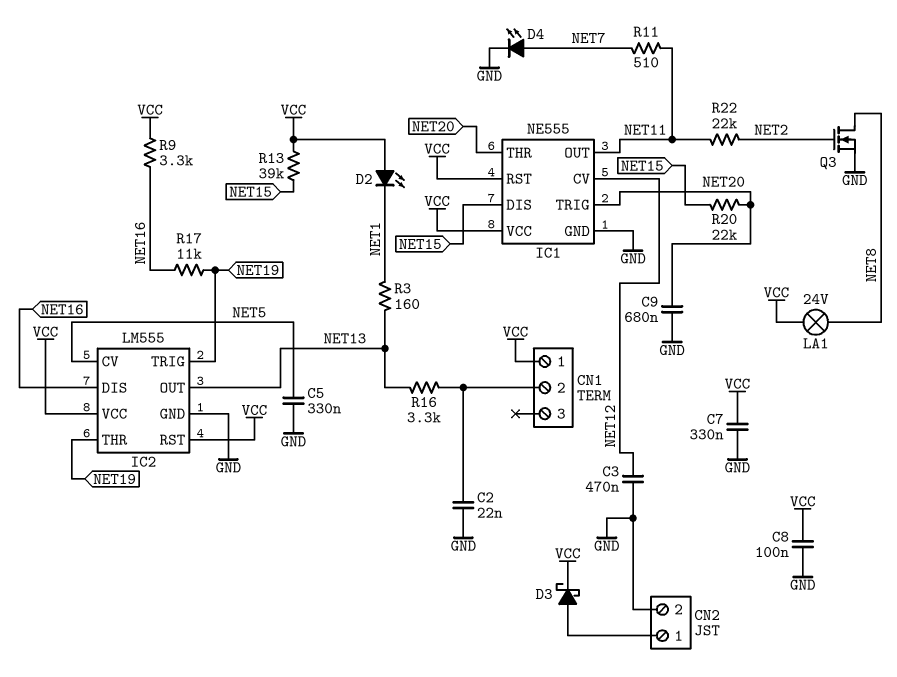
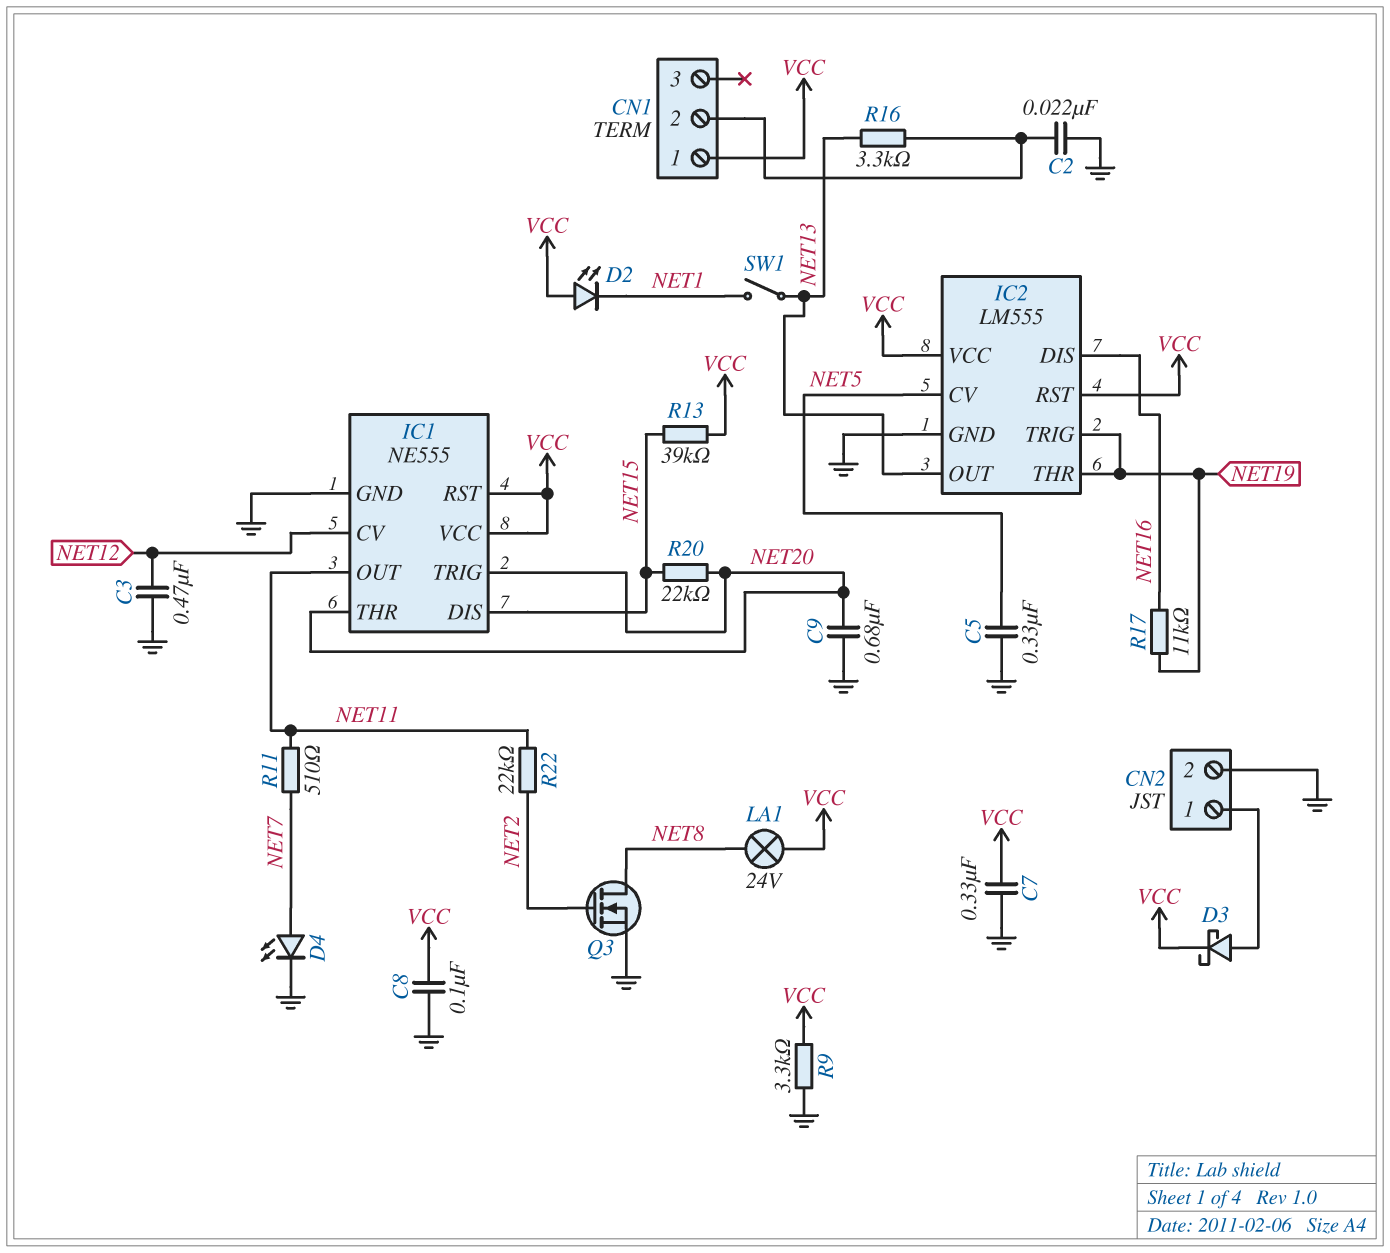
R3: 160 (NET1, NET13) -> none
R9: 3.3k (NET16, VCC) -> 3.3k (GND, VCC)
SW1: none -> switch (NET1, NET13)

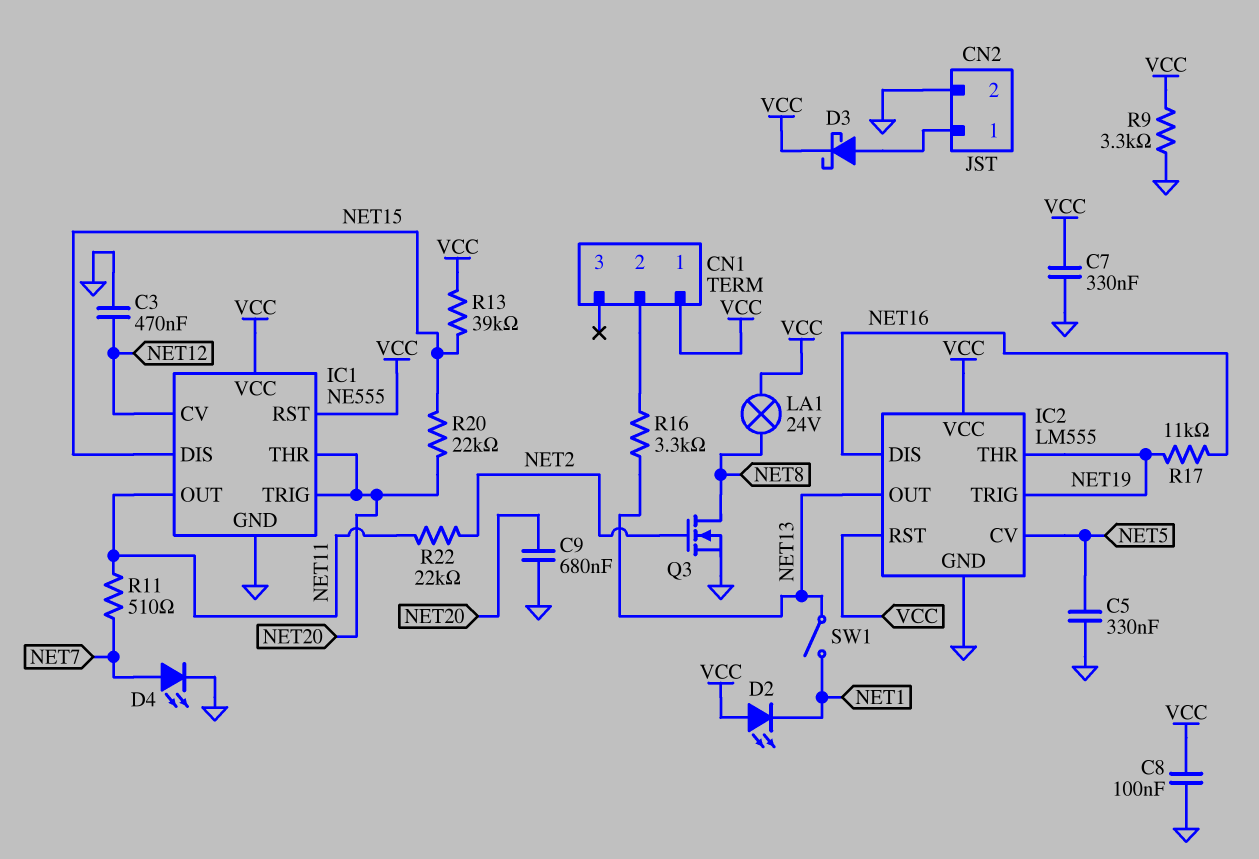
C2: 22nF (CN1/2, GND) -> none

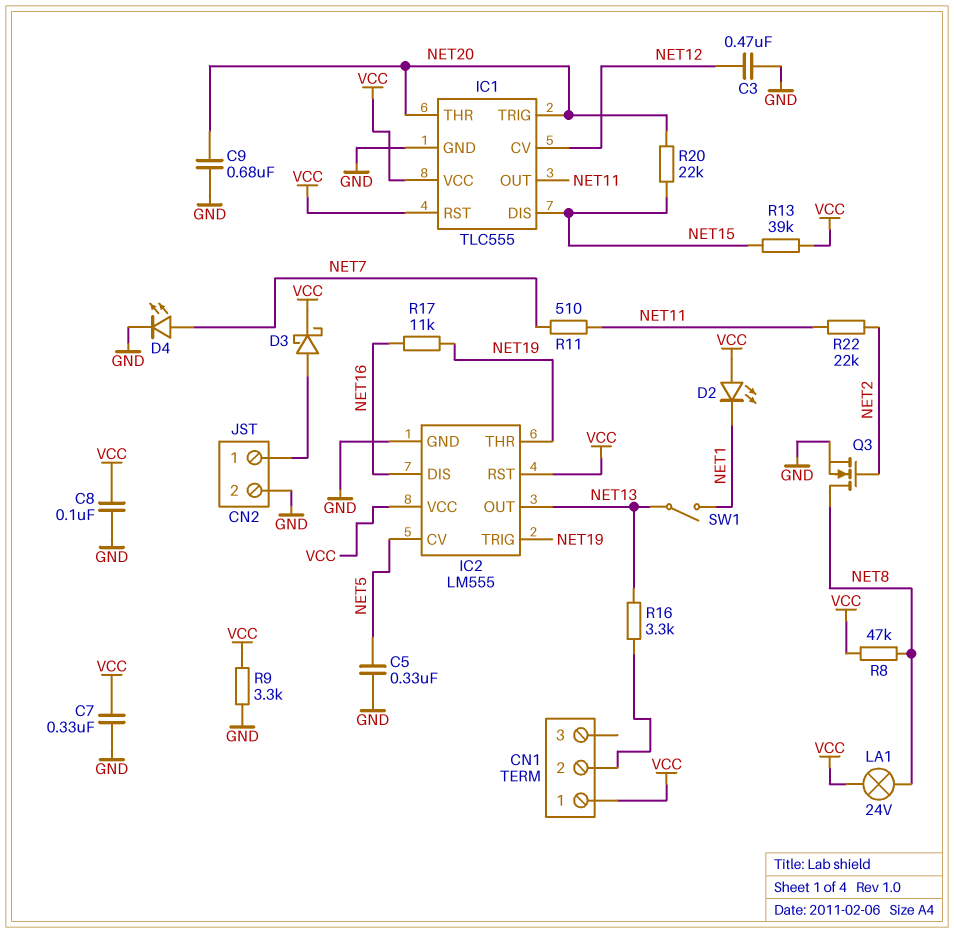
IC1: NE555 -> TLC555
R8: none -> 47k (NET8, VCC)

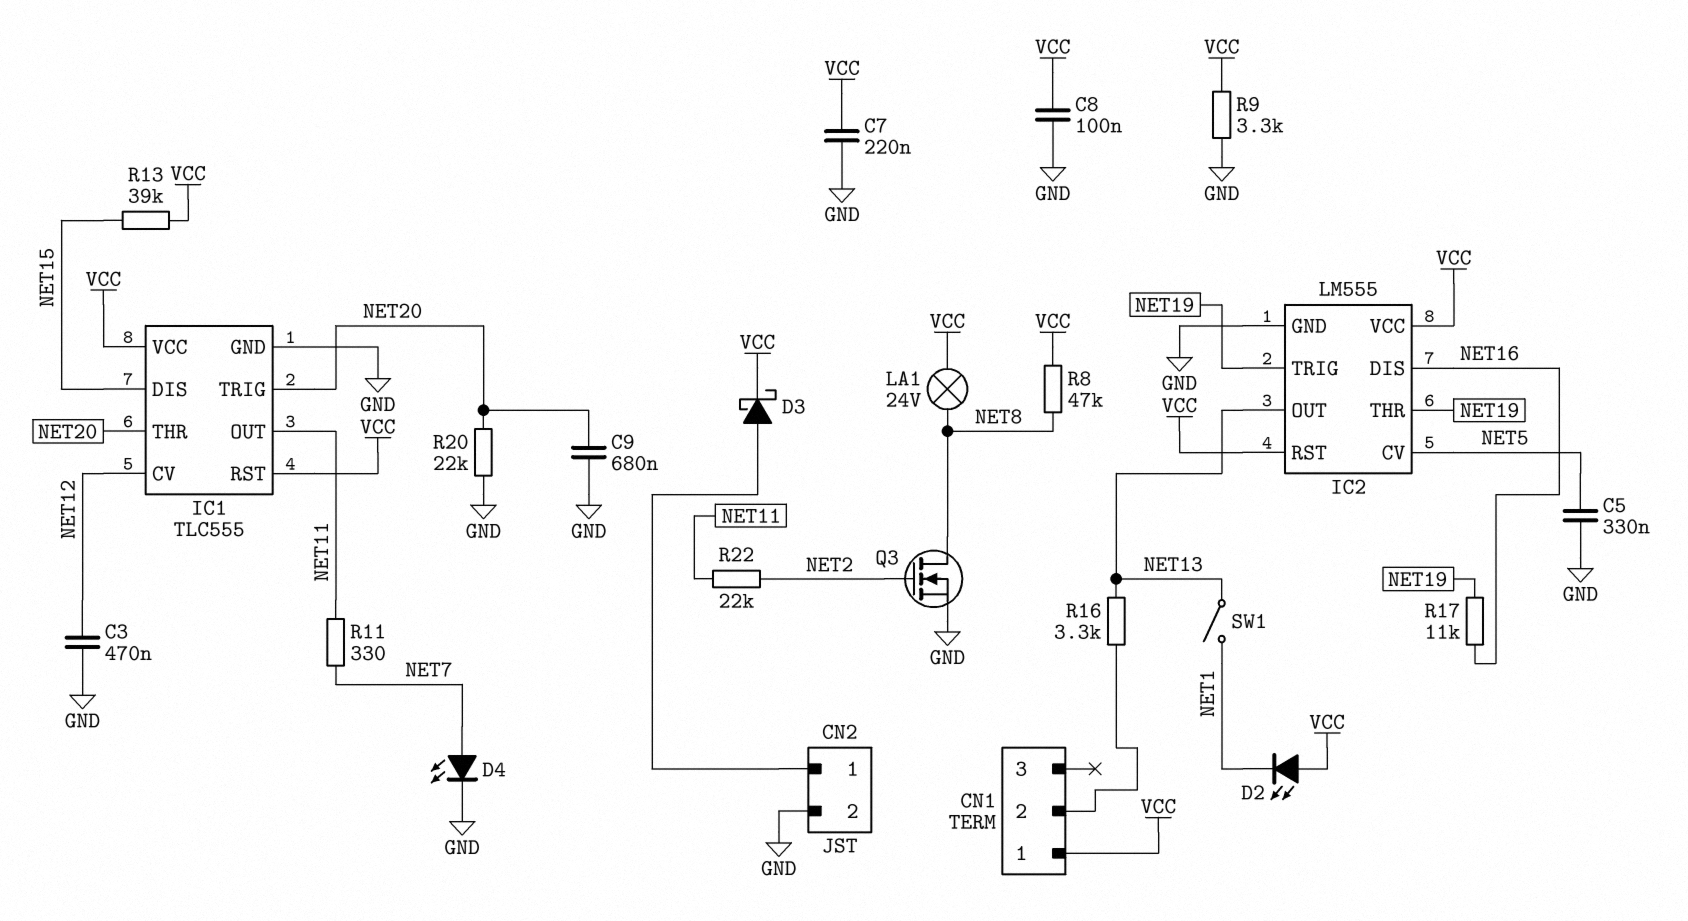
C7: 330nF (GND, VCC) -> 220nF (GND, VCC)
R11: 510 (NET7, NET11) -> 330 (NET7, NET11)
R20: 22k (NET15, NET20) -> 22k (GND, NET20)

